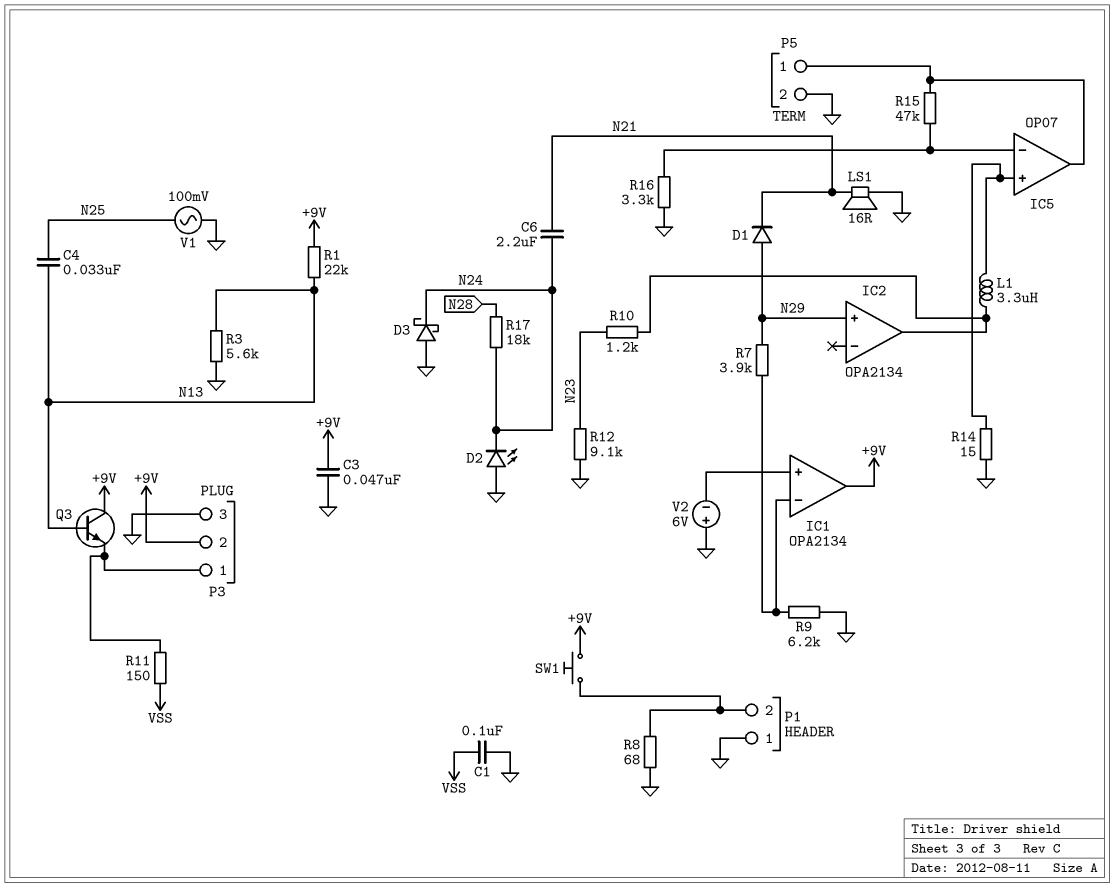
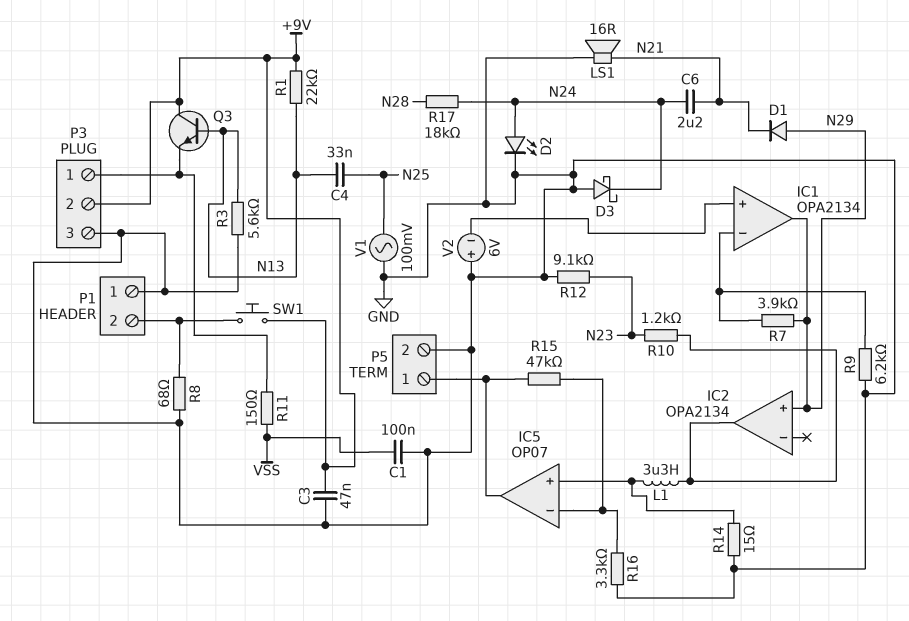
D2: LED (A GND, K N24) -> LED (A N24, K GND)
IC1 pin out: +9V -> N29

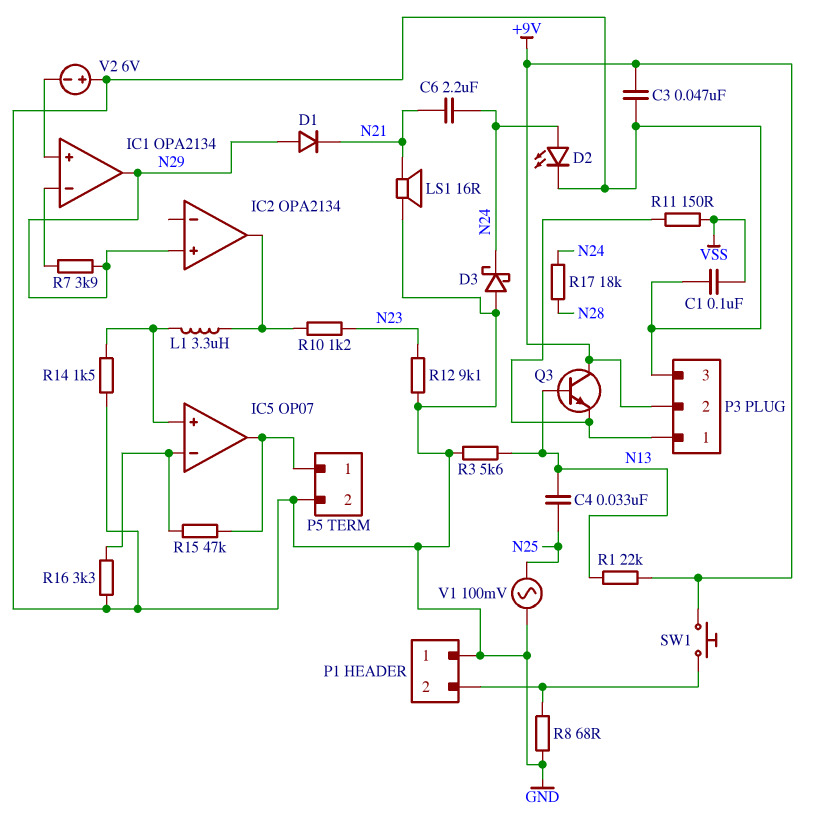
R9: 6.2k (GND, IC1/in-) -> none
R14: 15 (GND, IC5/in+) -> 1.5k (GND, IC5/in+)

